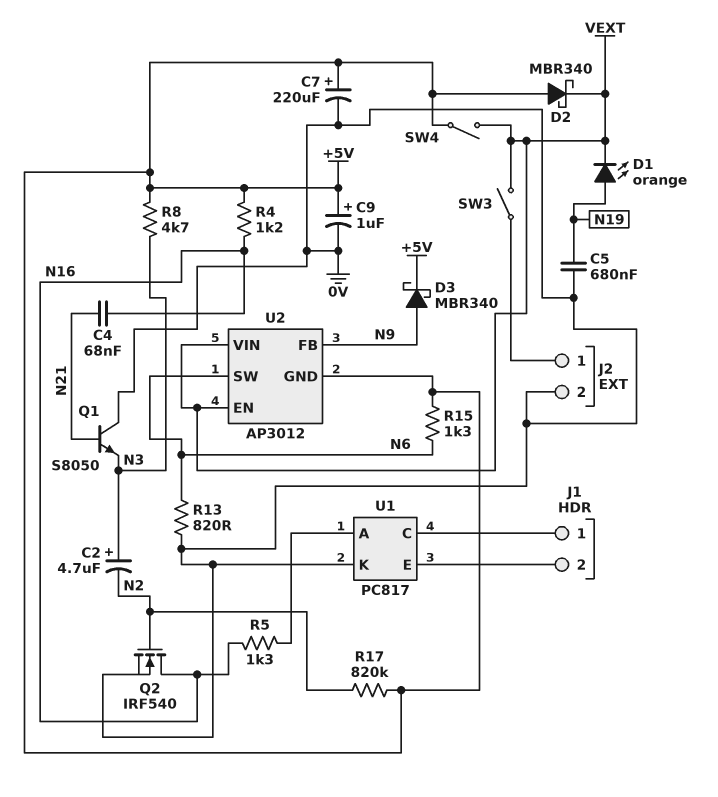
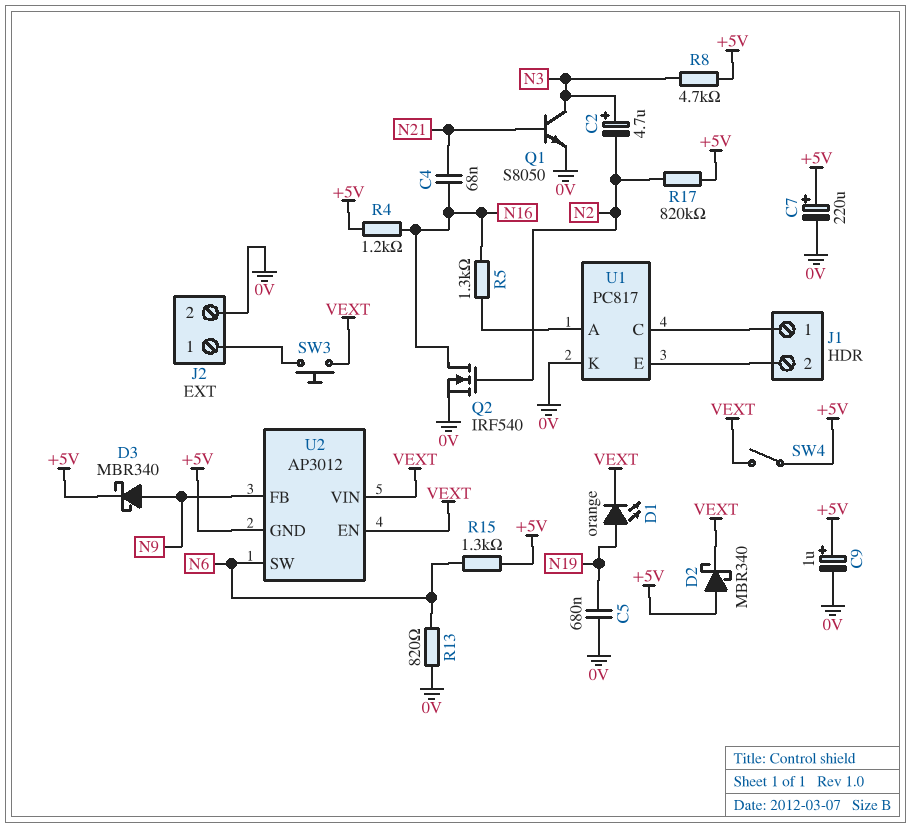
Q1: NPN S8050 (B N21, C 0V, E N3) -> NPN S8050 (B N21, C N3, E 0V)
SW3: switch (J2/1, VEXT) -> button (J2/1, VEXT)

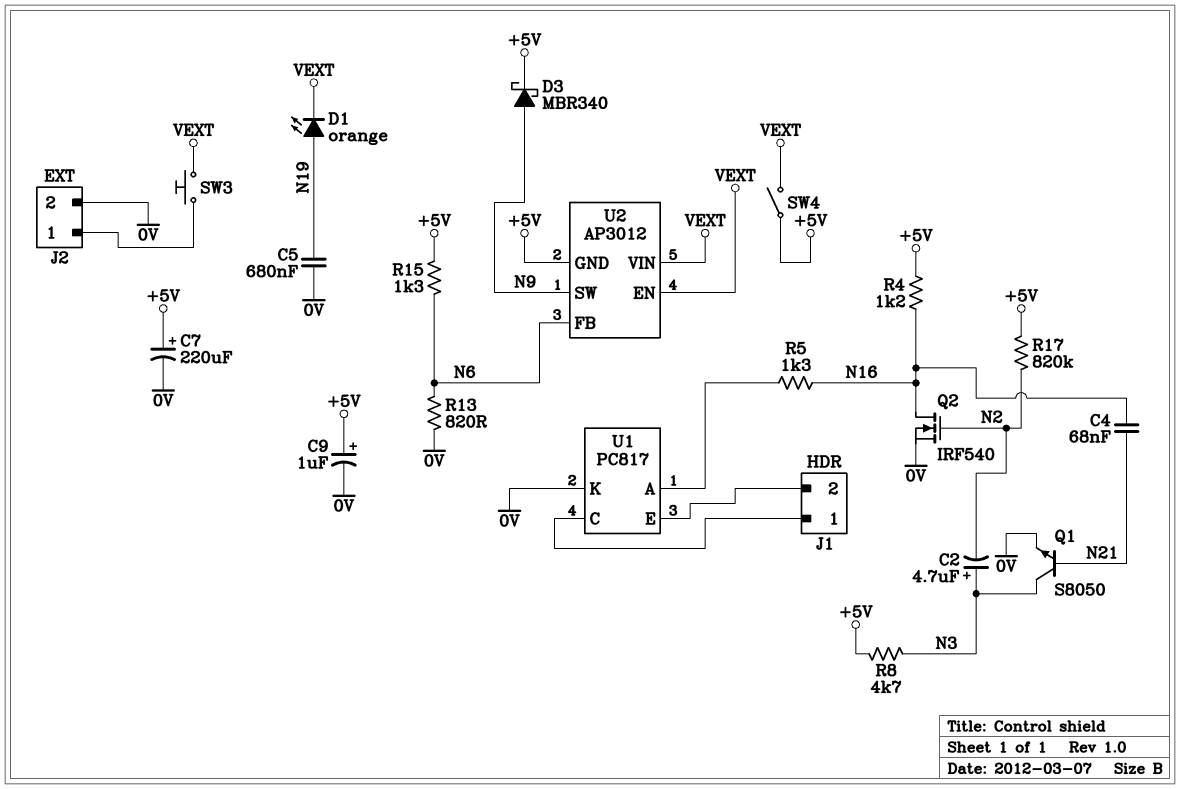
D2: schottky MBR340 (A +5V, K VEXT) -> none
U2 pin FB: N9 -> N6
U2 pin SW: N6 -> N9

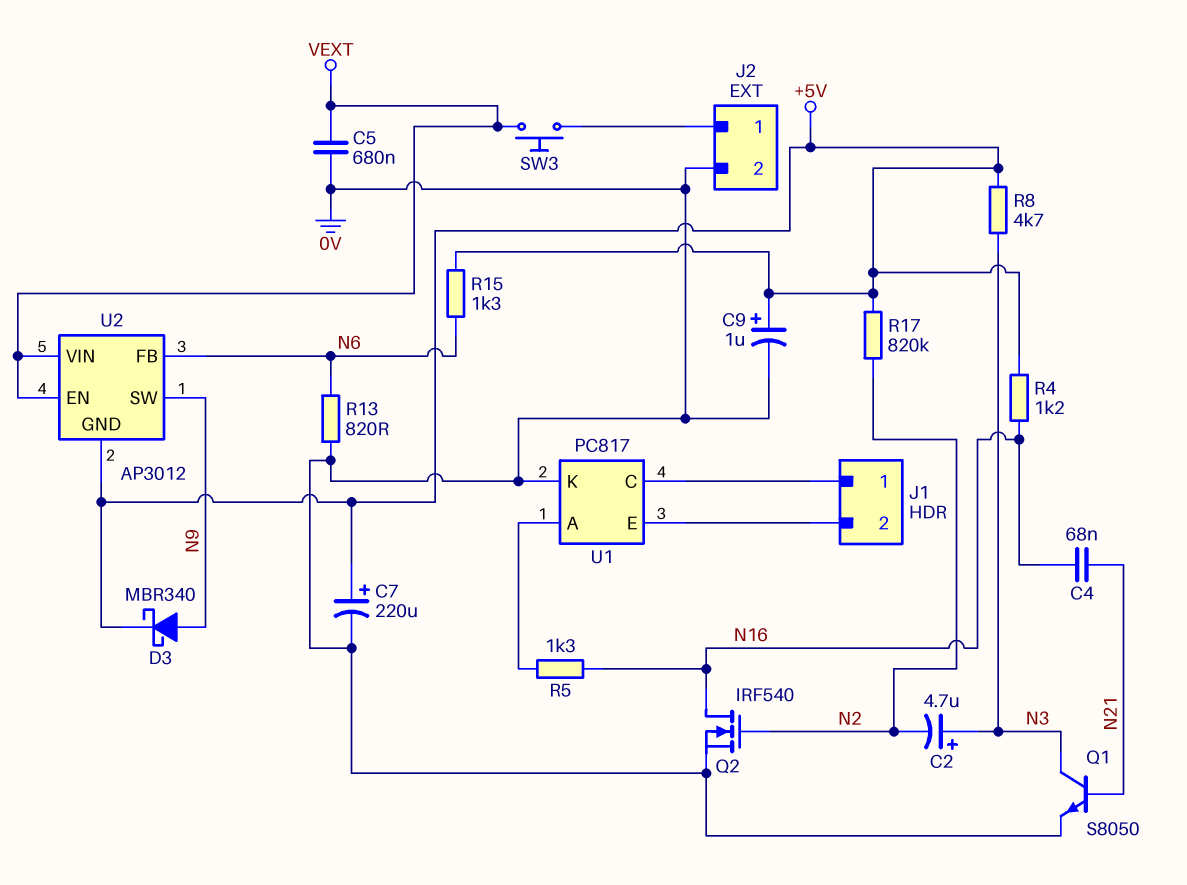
C5: 680nF (0V, N19) -> 680nF (0V, VEXT)
D1: LED orange (A N19, K VEXT) -> none
SW4: switch (+5V, VEXT) -> none

